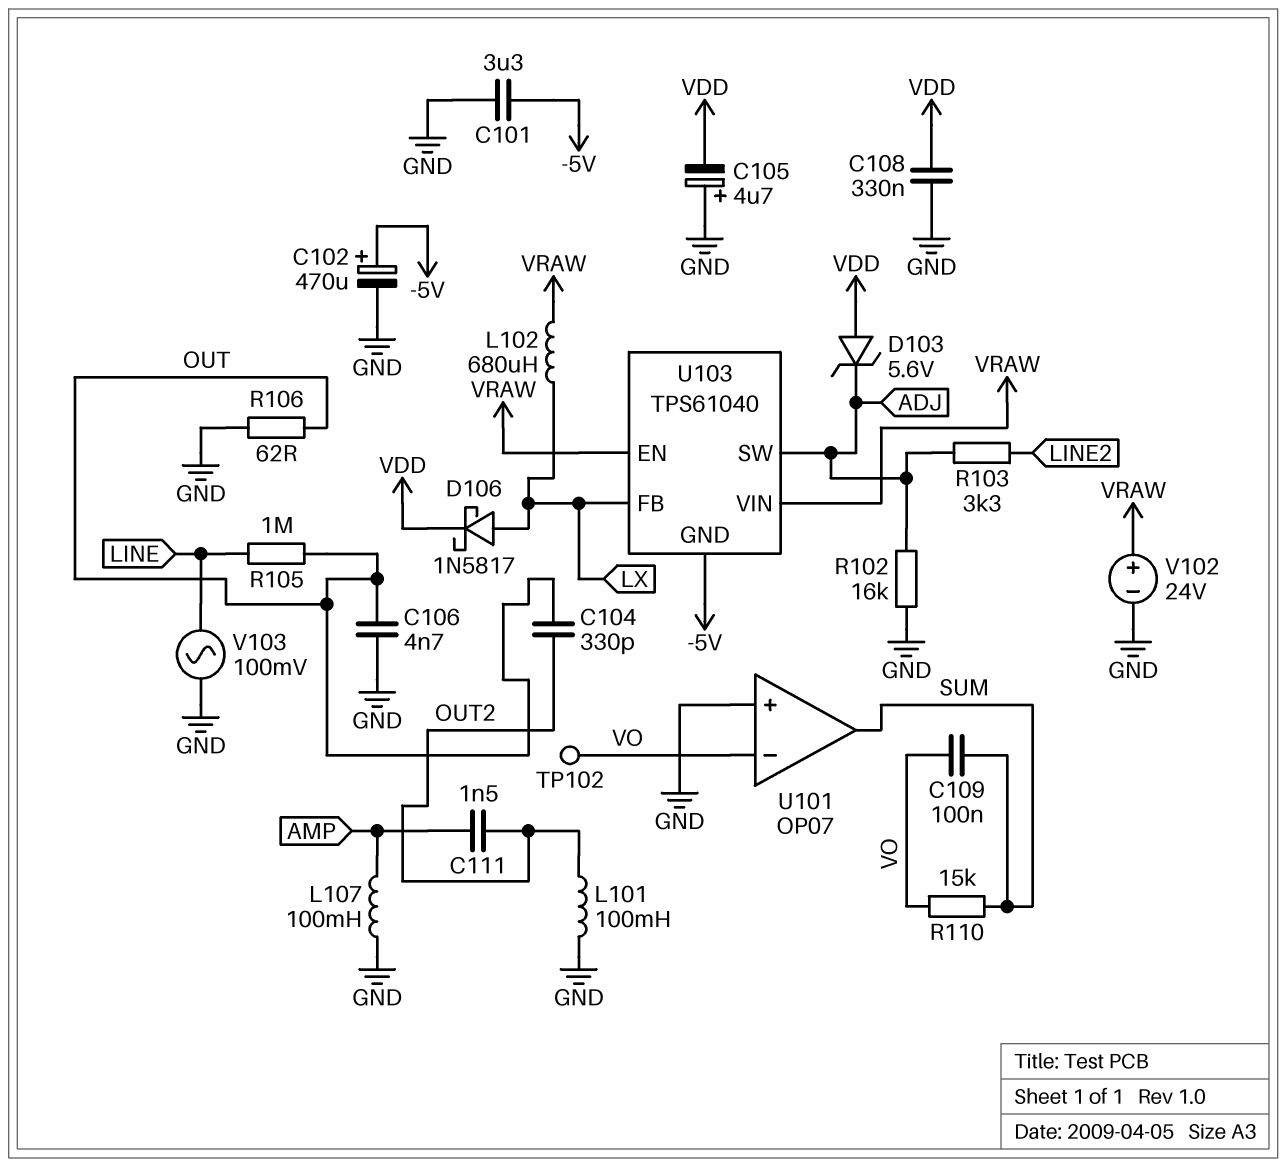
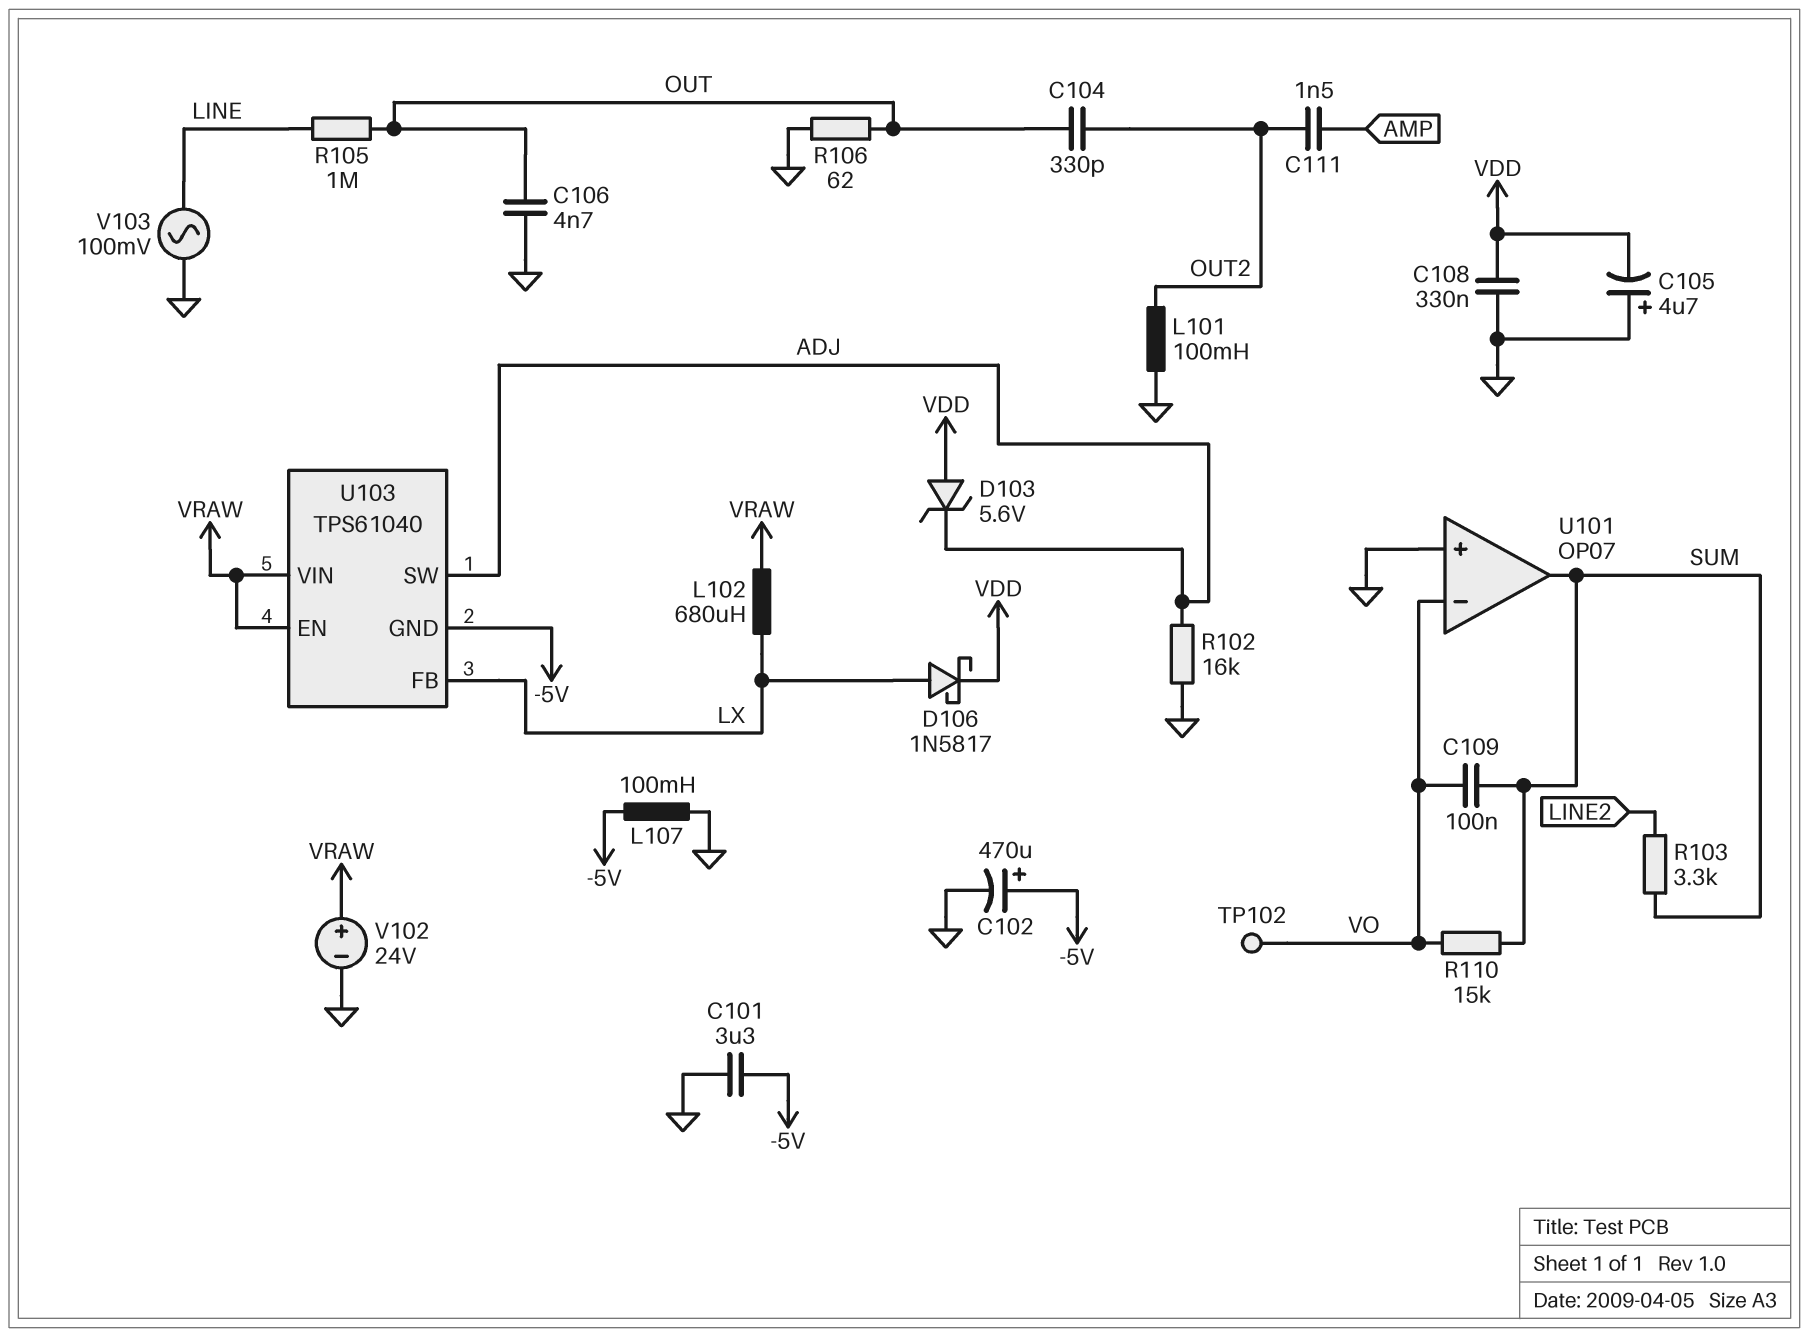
L107: 100mH (AMP, GND) -> 100mH (-5V, GND)
R103: 3.3k (ADJ, LINE2) -> 3.3k (LINE2, SUM)

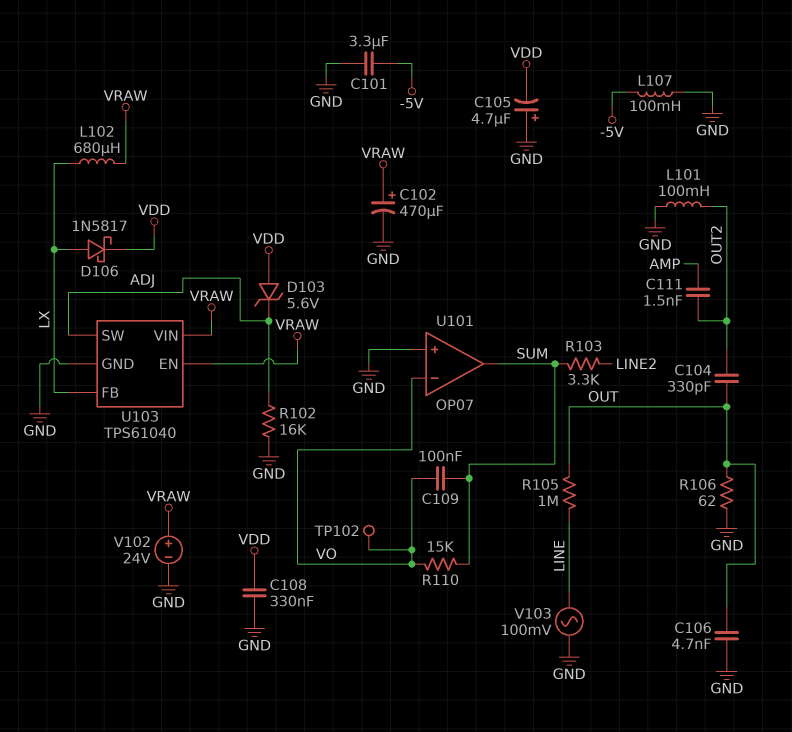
C102: 470uF (plus -5V, minus GND) -> 470uF (plus VRAW, minus GND)
U103 pin GND: -5V -> GND

